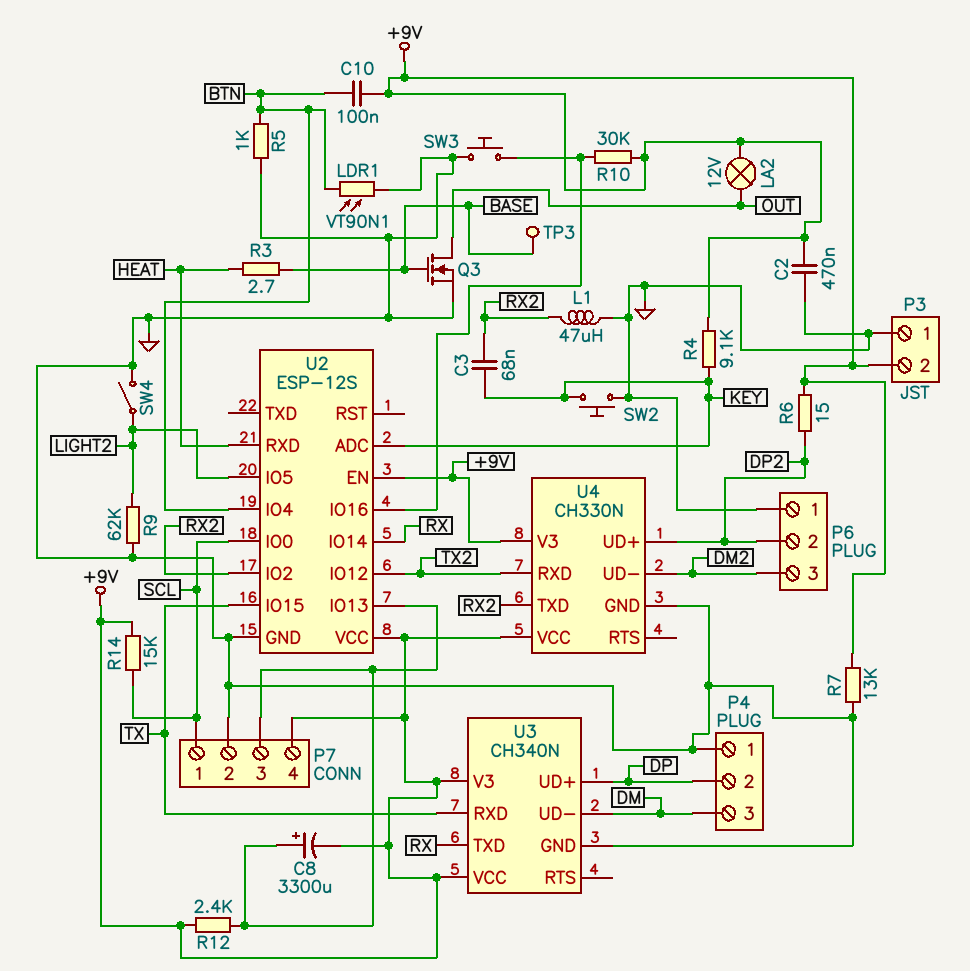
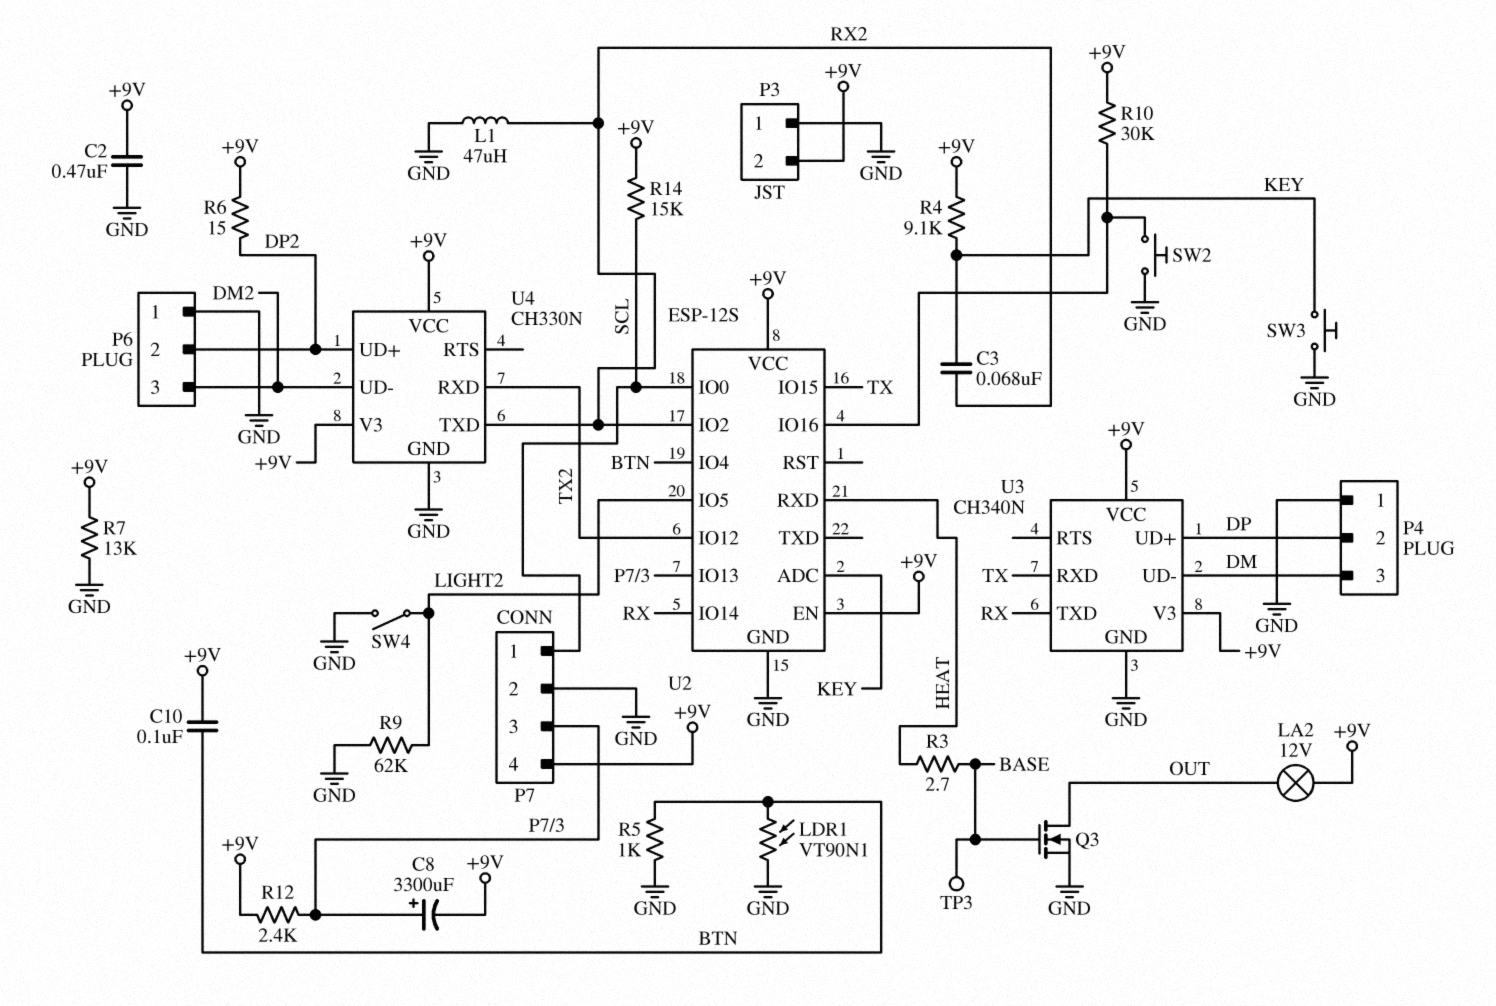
SW2: button (GND, KEY) -> button (GND, U2/IO16)
SW3: button (GND, U2/IO16) -> button (GND, KEY)

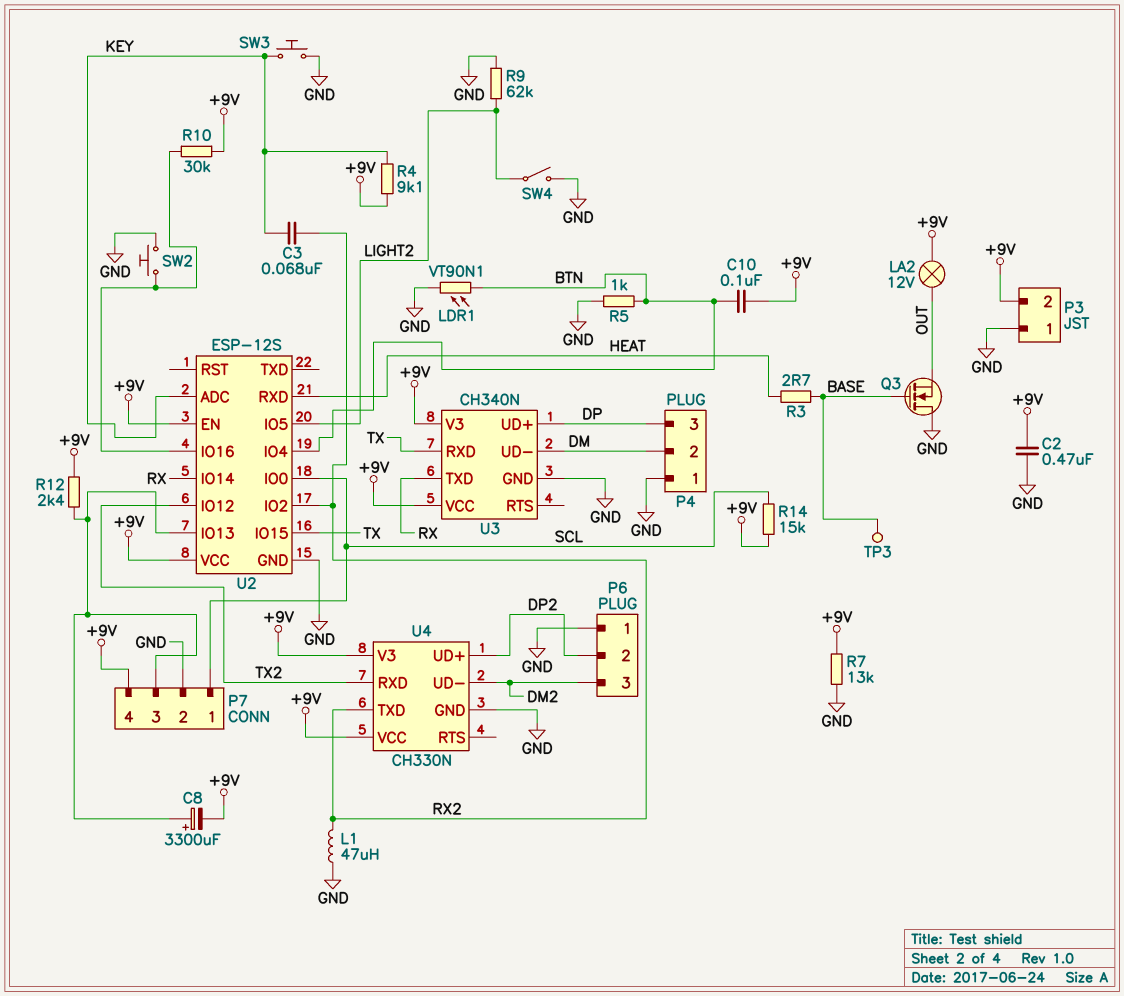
P4 pin 2: DP -> DM
P4 pin 3: DM -> DP
Q3: NMOS (G BASE, D OUT, S GND) -> NMOS (G BASE, D GND, S OUT)
R6: 15 (+9V, DP2) -> none

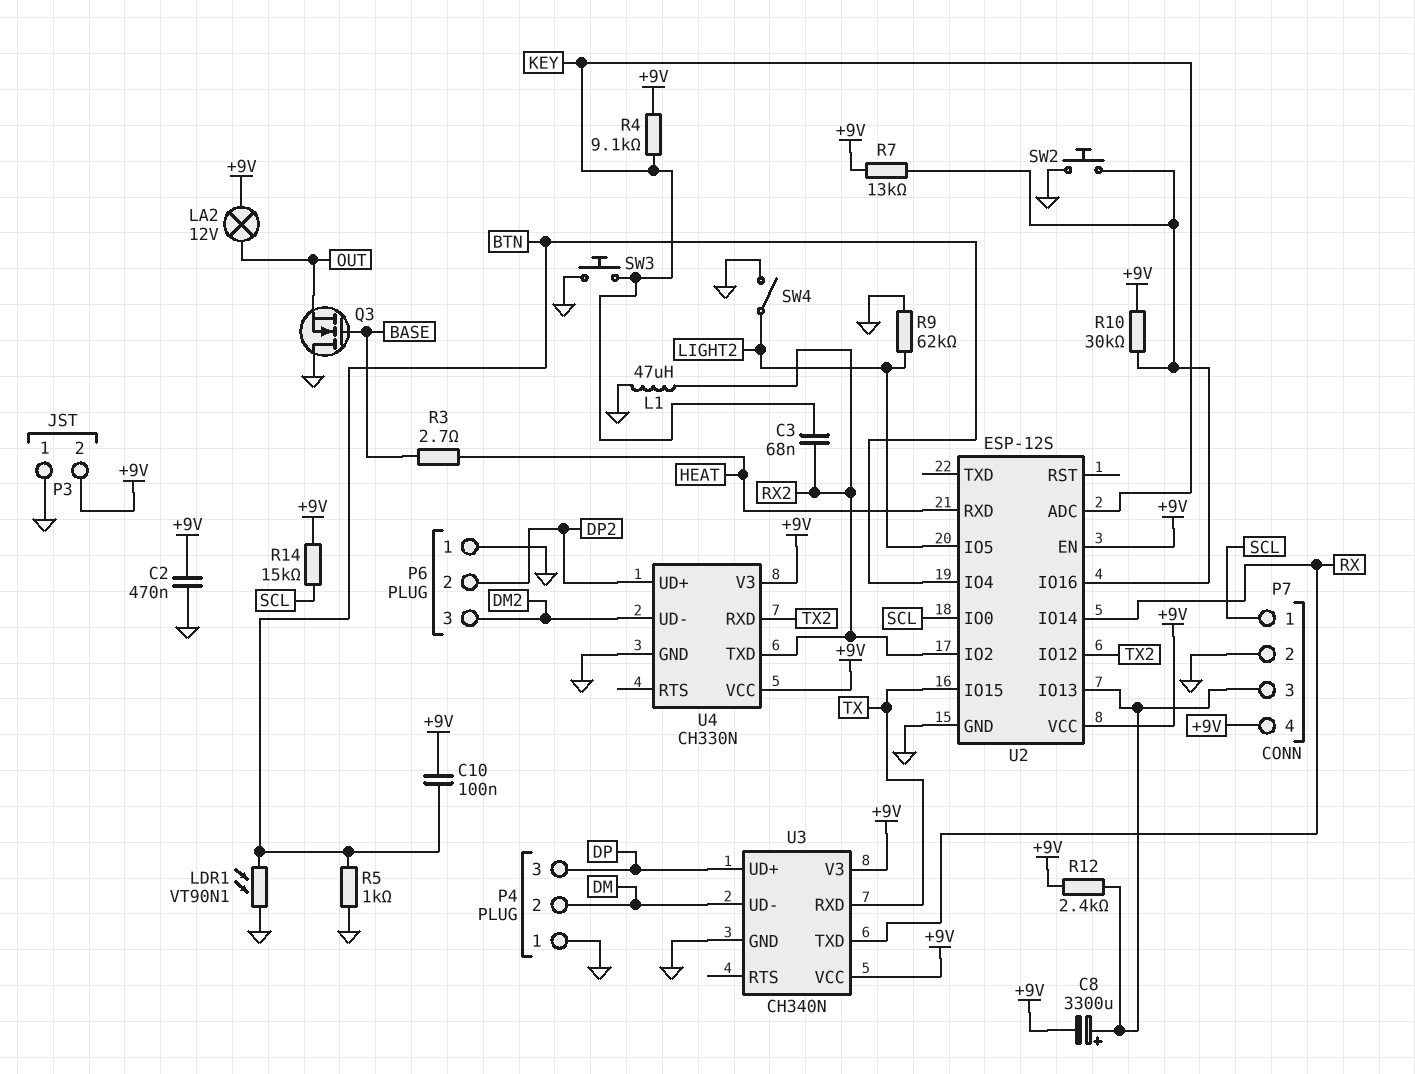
R7: 13k (+9V, GND) -> 13k (+9V, U2/IO16)
TP3: test point (BASE) -> none

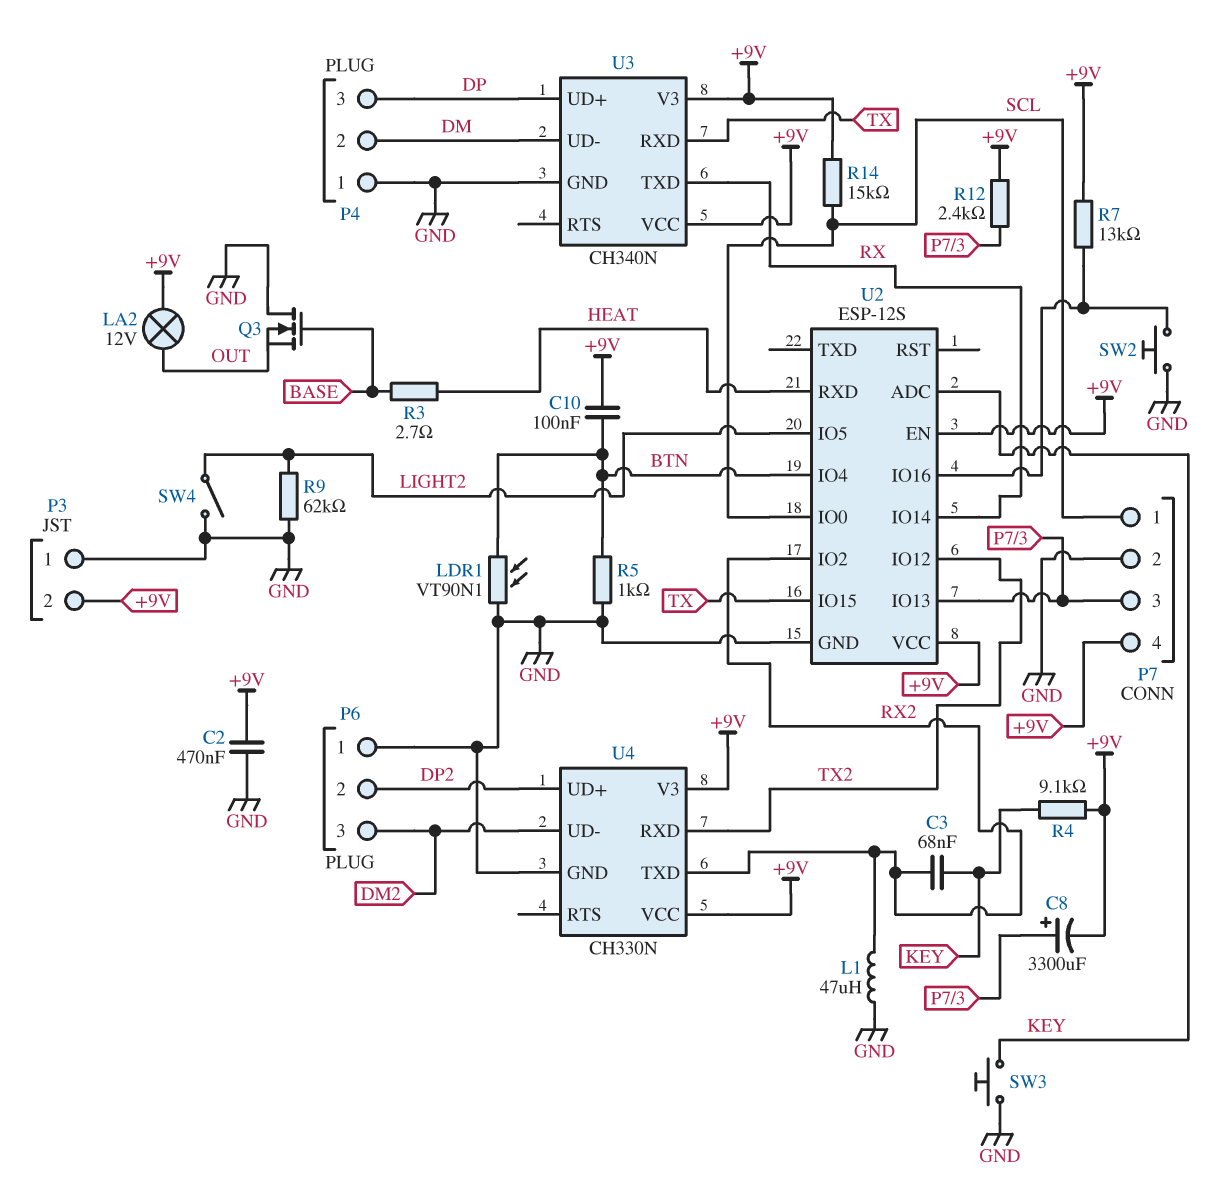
R10: 30k (+9V, U2/IO16) -> none

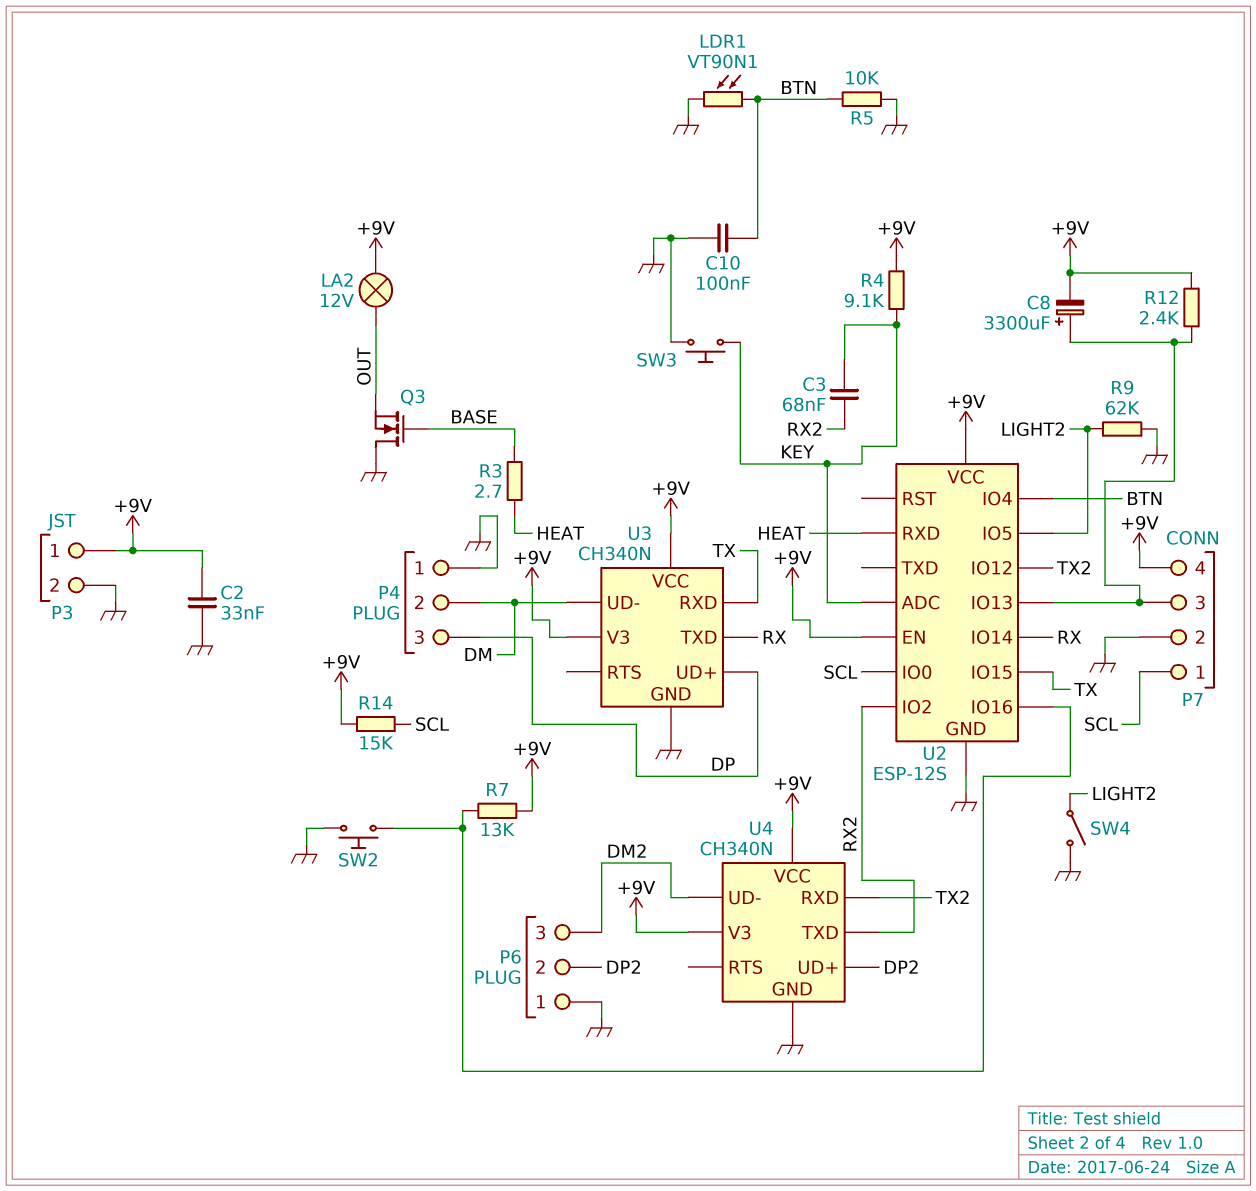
C2: 470nF (+9V, GND) -> 33nF (+9V, GND)
C10: 100nF (+9V, BTN) -> 100nF (BTN, GND)
L1: 47uH (GND, RX2) -> none
P3 pin 1: GND -> +9V
P3 pin 2: +9V -> GND
R5: 1k (BTN, GND) -> 10k (BTN, GND)
U4: CH330N -> CH340N

